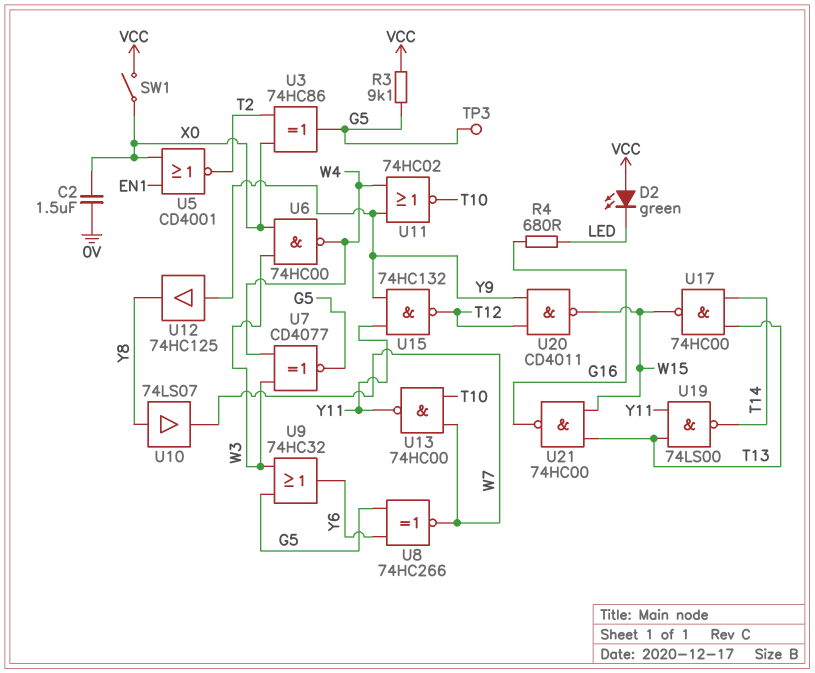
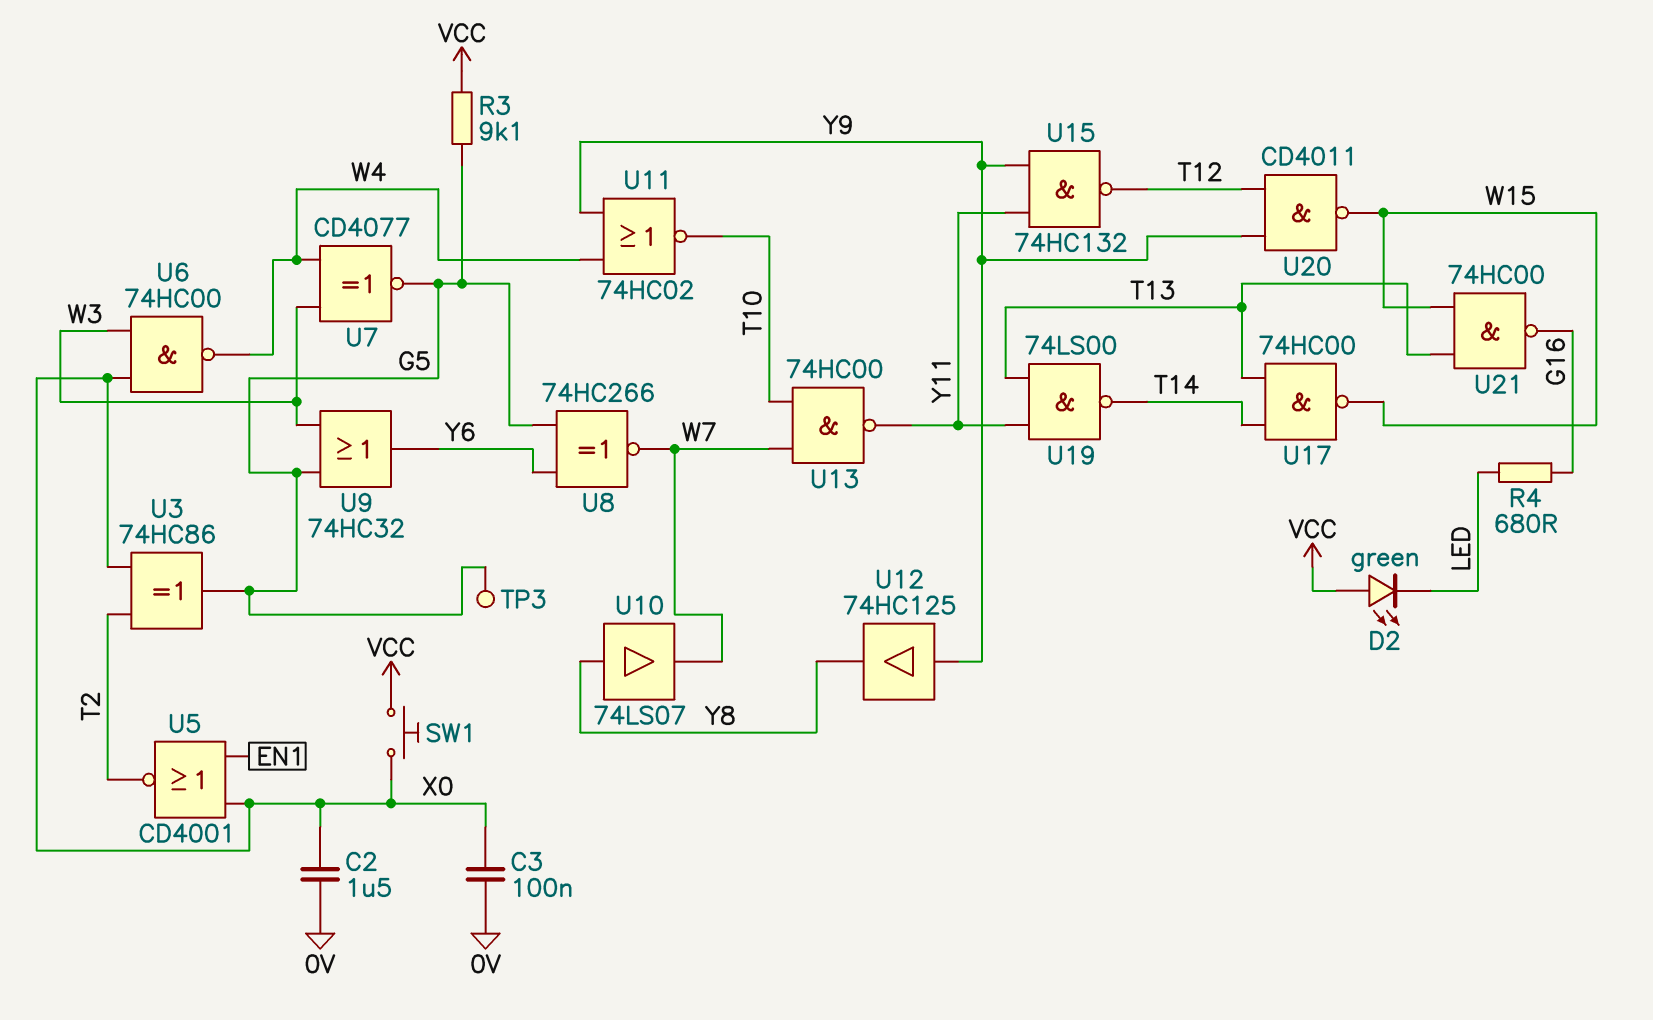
C3: none -> 100nF (0V, X0)
SW1: switch (VCC, X0) -> button (VCC, X0)

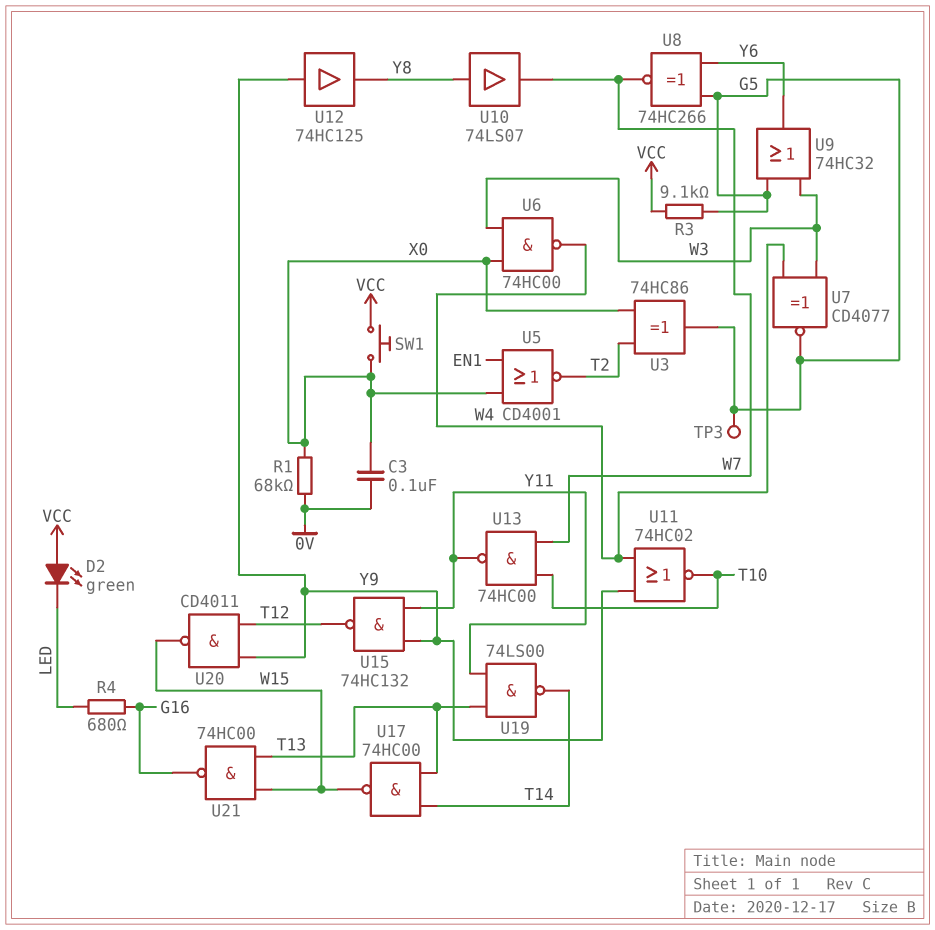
C2: 1.5uF (0V, X0) -> none
R1: none -> 68k (0V, X0)

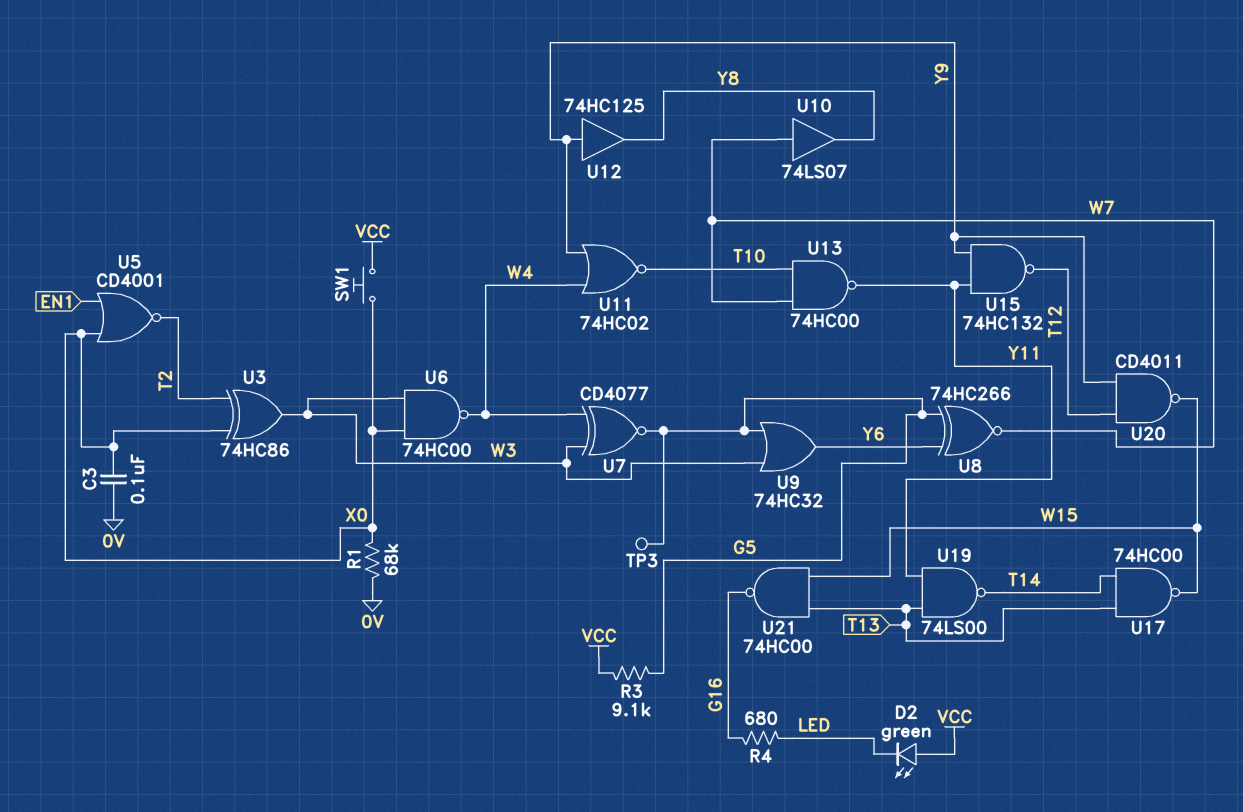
U3: XOR 74HC86 (in T2, in X0, out G5) -> XOR 74HC86 (in T2, in X0, out W3)
U10: buffer 74LS07 (in Y8, out W7) -> buffer 74LS07 (in W7, out Y8)

